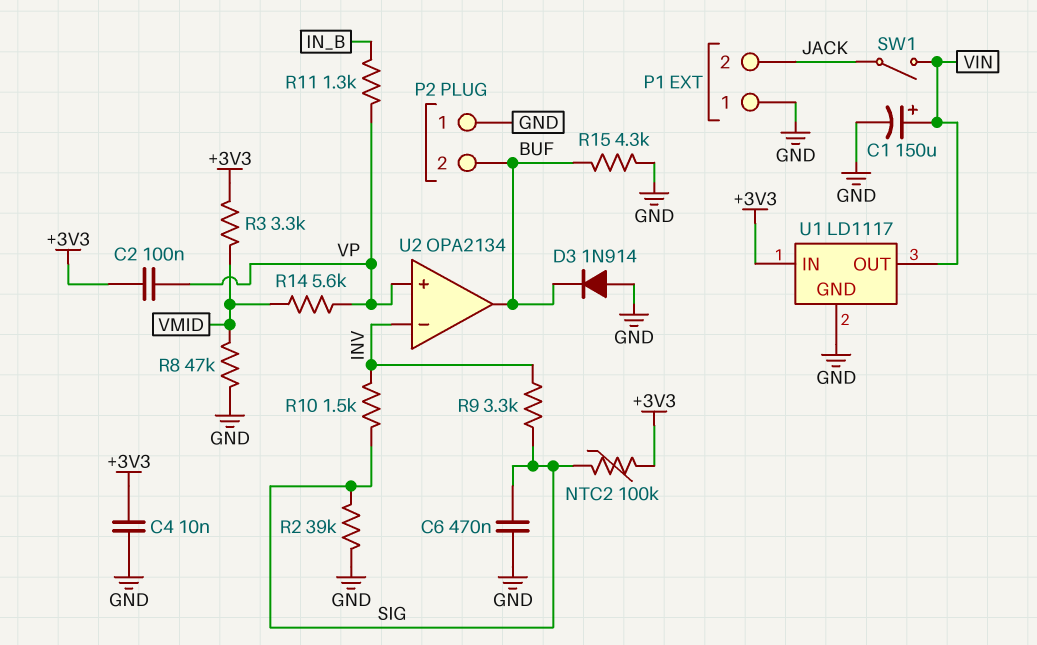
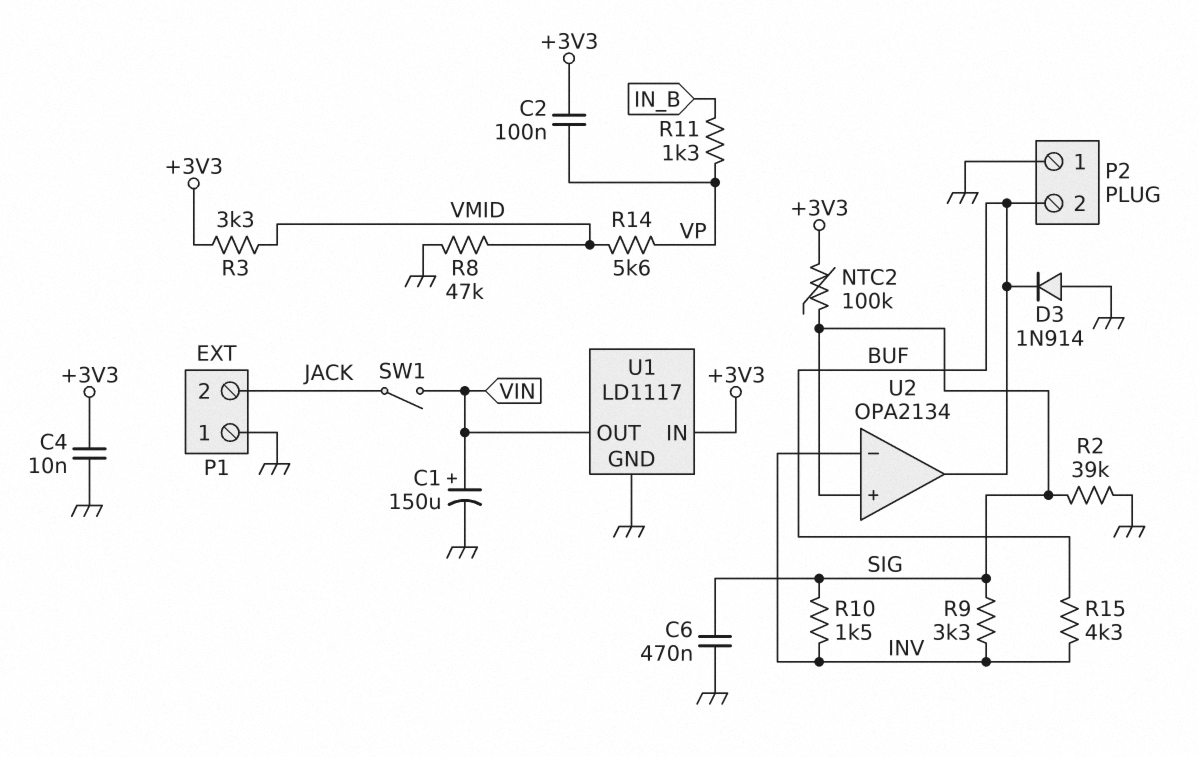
R15: 4.3k (BUF, GND) -> 4.3k (BUF, INV)
U2 pin in+: VP -> SIG

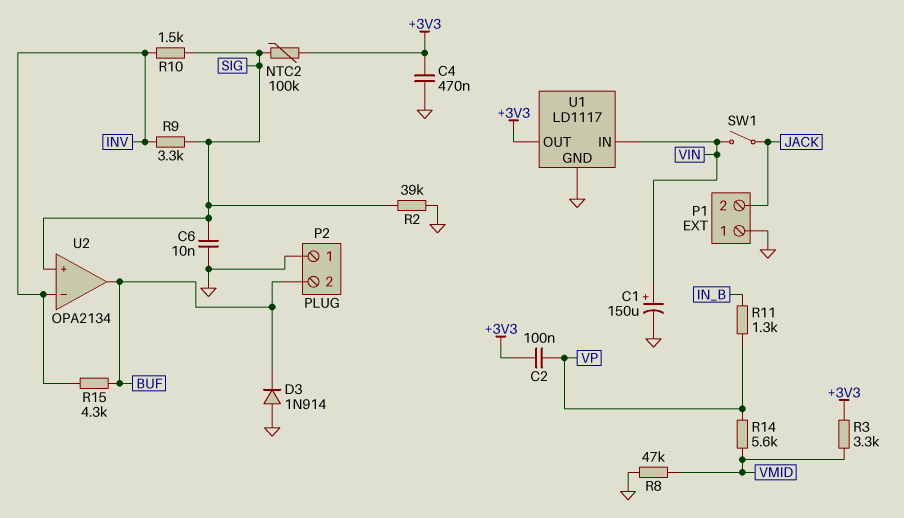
C4: 10nF (+3V3, GND) -> 470nF (+3V3, GND)
C6: 470nF (GND, SIG) -> 10nF (GND, SIG)
U1 pin IN: +3V3 -> VIN
U1 pin OUT: VIN -> +3V3

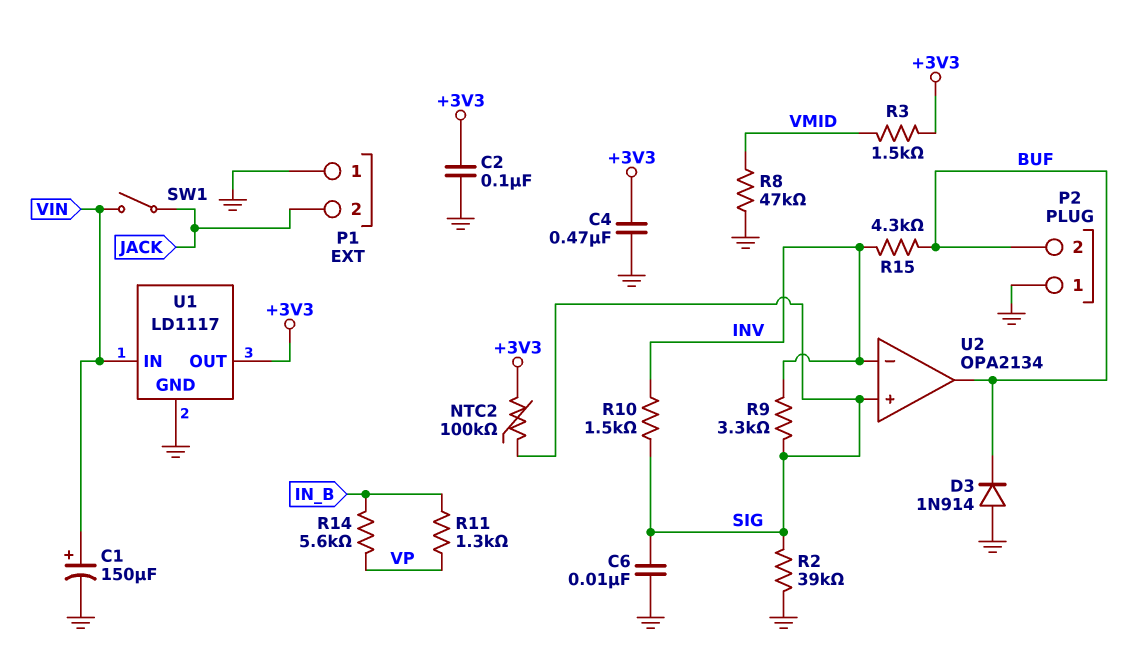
C2: 100nF (+3V3, VP) -> 100nF (+3V3, GND)
R3: 3.3k (+3V3, VMID) -> 1.5k (+3V3, VMID)
R14: 5.6k (VMID, VP) -> 5.6k (IN_B, VP)

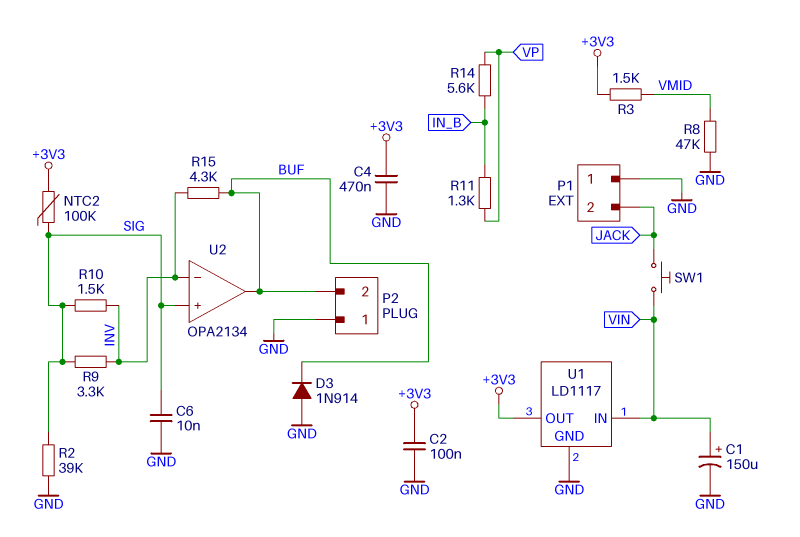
SW1: switch (JACK, VIN) -> button (JACK, VIN)

